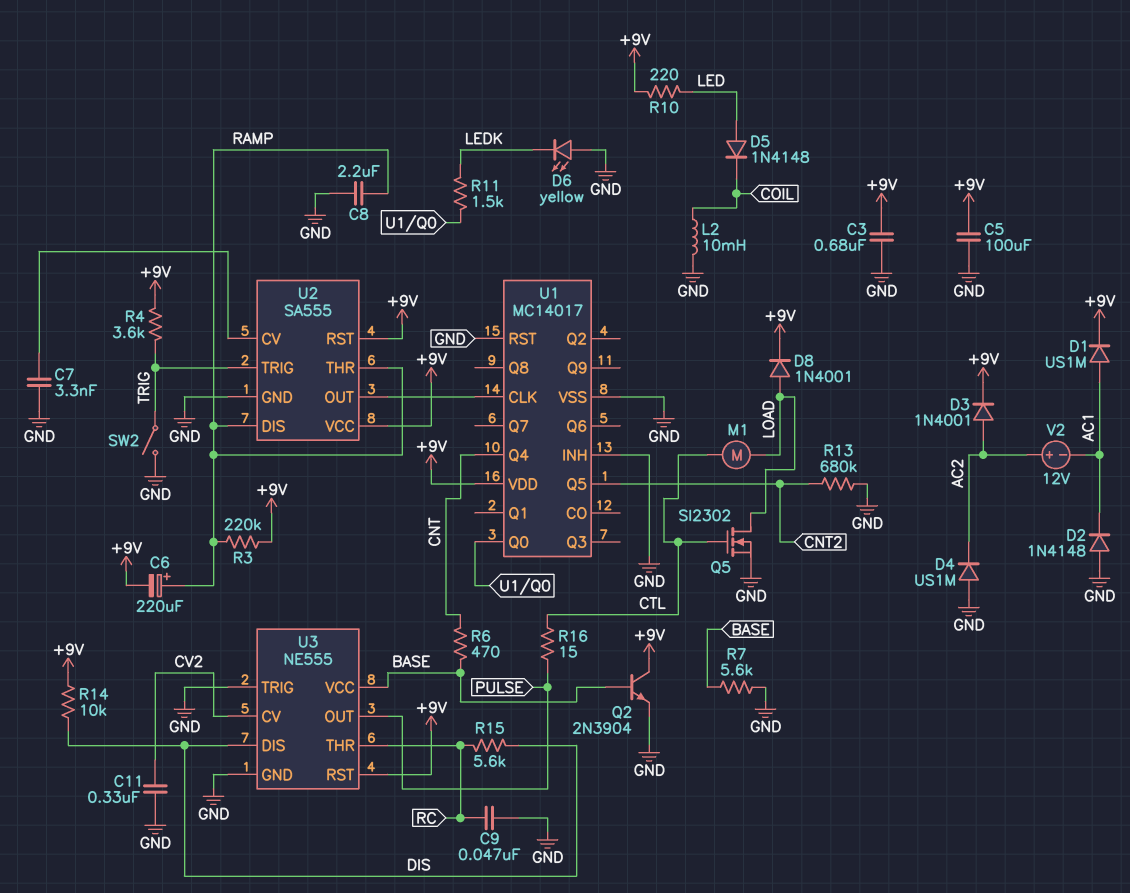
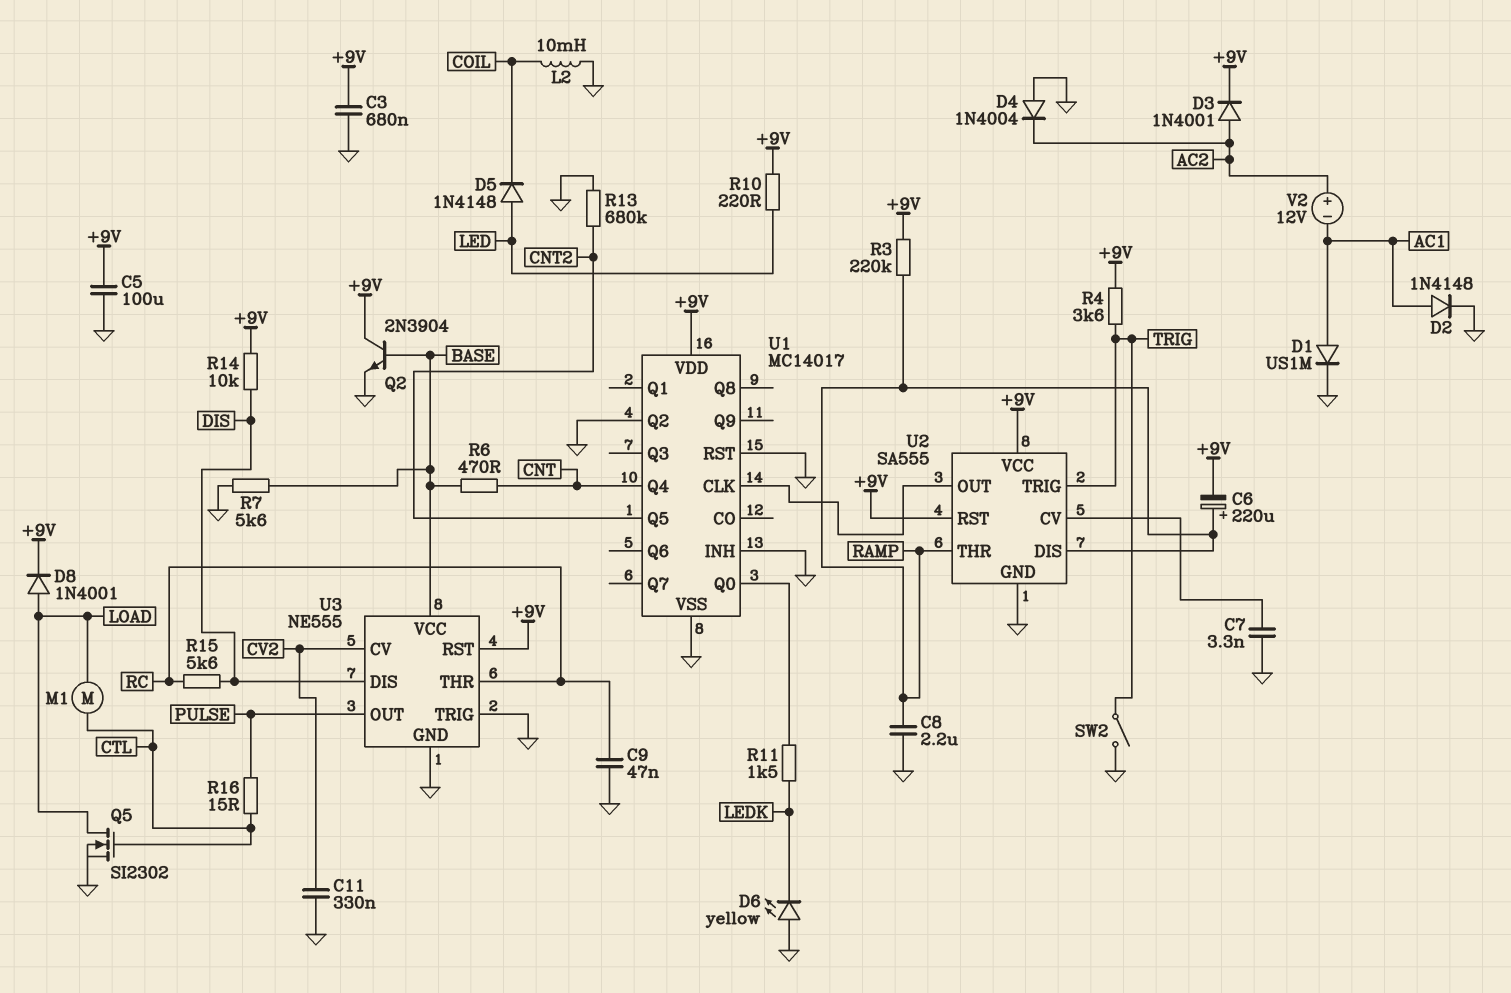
D1: diode US1M (A AC1, K +9V) -> diode US1M (A AC1, K GND)
D2: diode 1N4148 (A GND, K AC1) -> diode 1N4148 (A AC1, K GND)
D4: diode US1M (A GND, K AC2) -> diode 1N4004 (A GND, K AC2)
U1 pin Q2: none -> GND

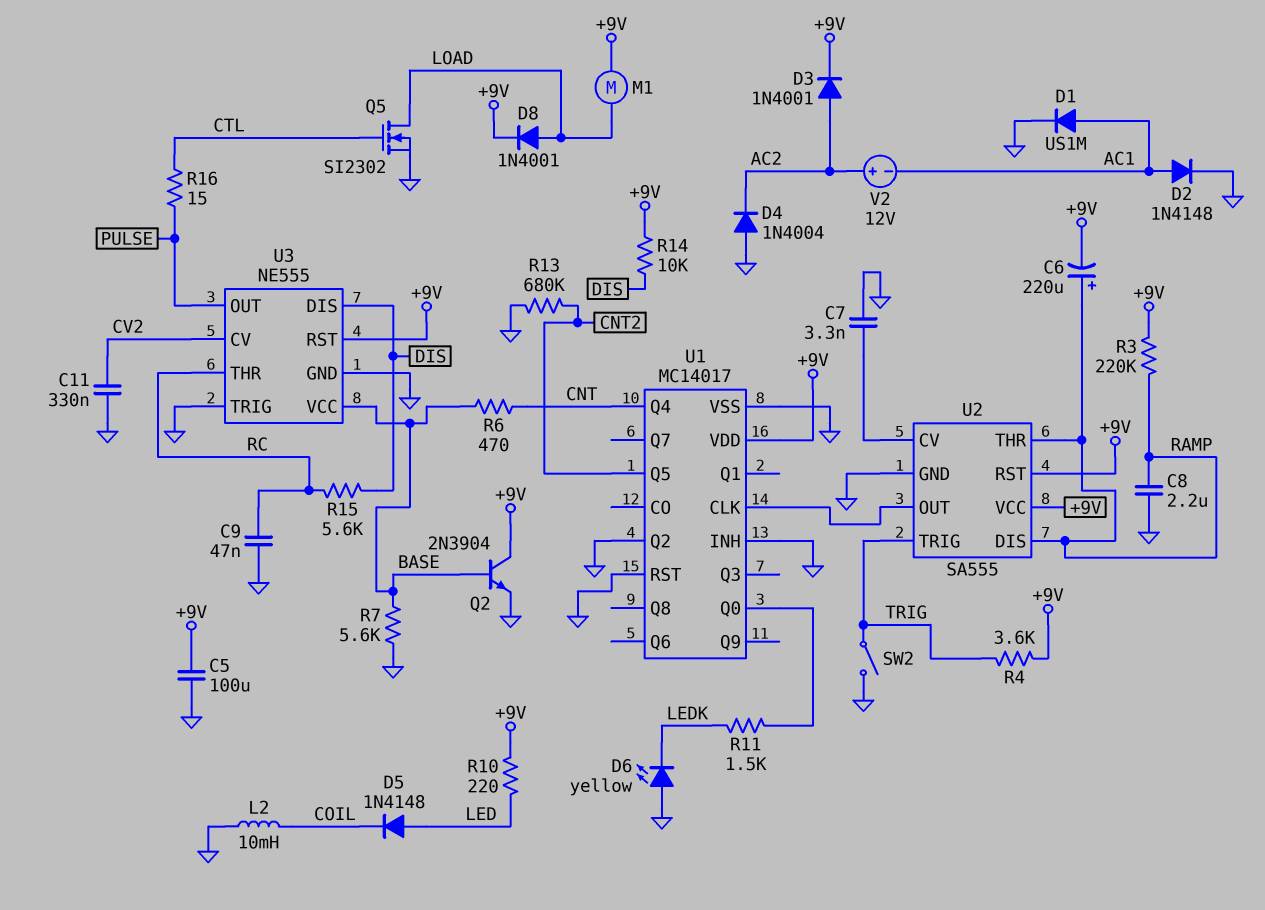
C3: 680nF (+9V, GND) -> none
M1: motor (CTL, LOAD) -> motor (+9V, LOAD)

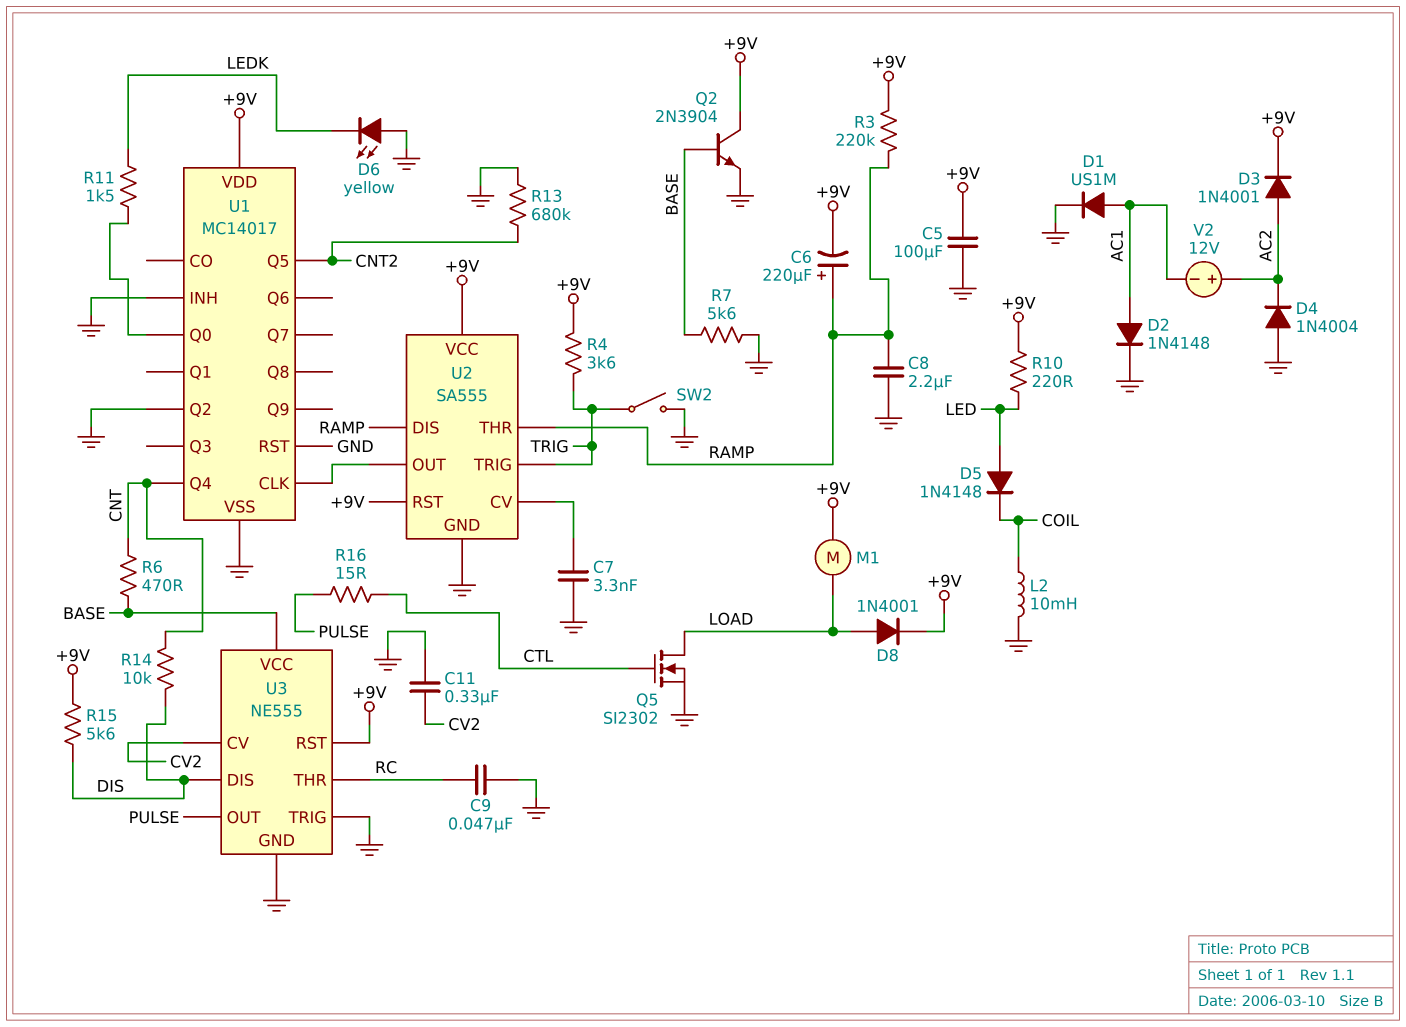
R14: 10k (+9V, DIS) -> 10k (CNT, DIS)
R15: 5.6k (DIS, RC) -> 5.6k (+9V, DIS)

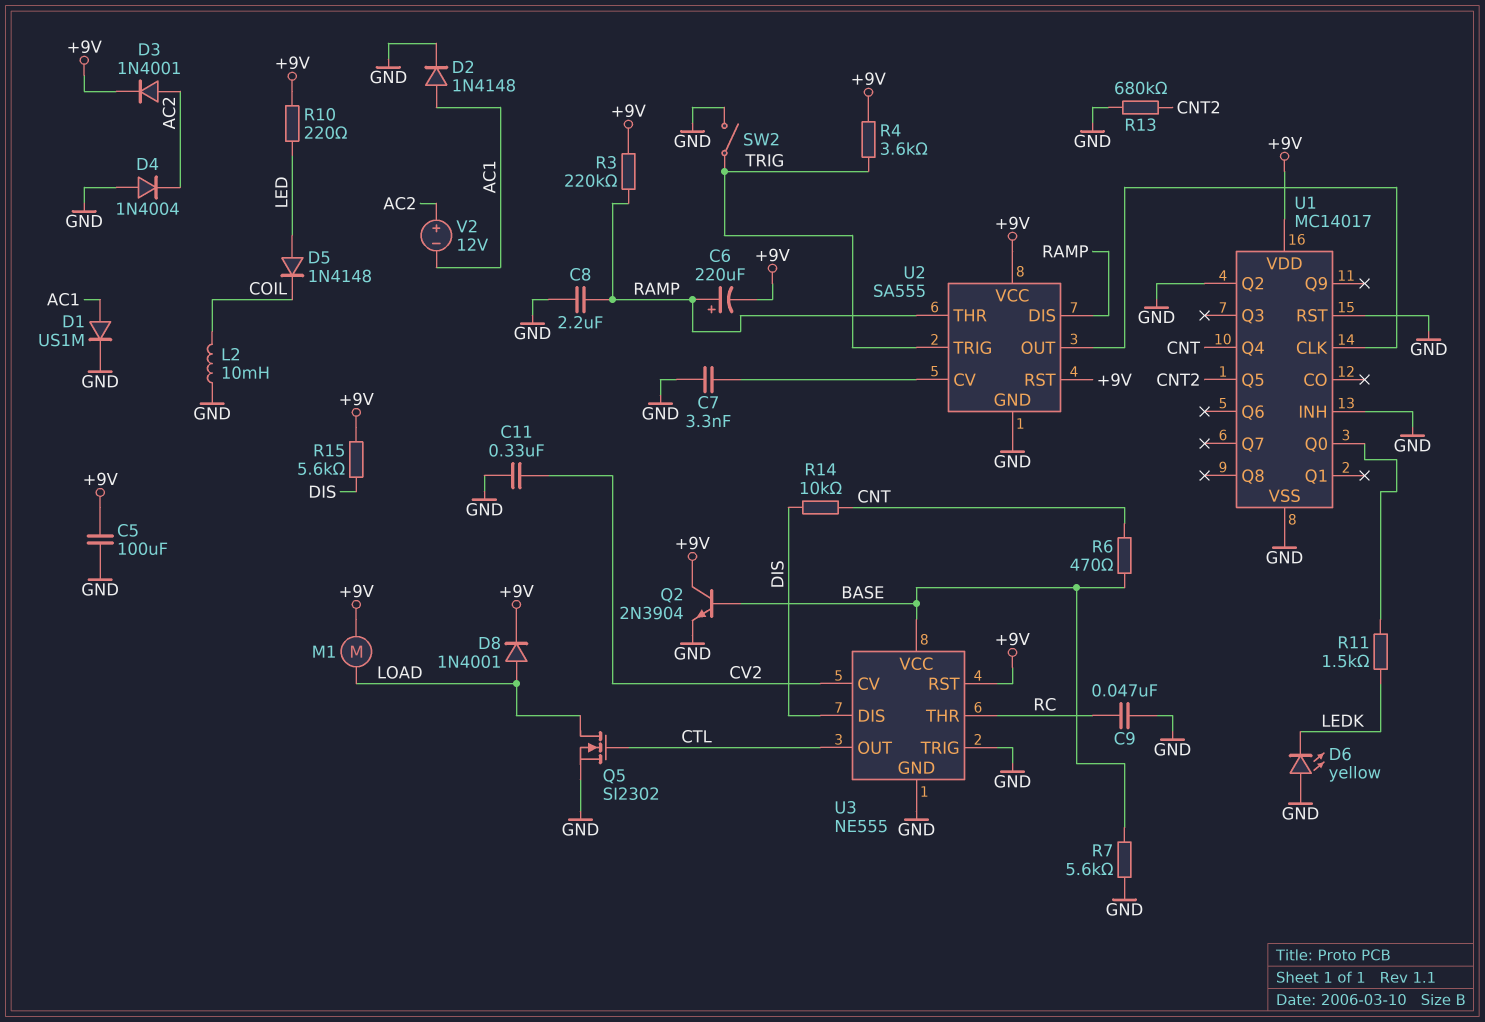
R16: 15 (CTL, PULSE) -> none
U3 pin OUT: PULSE -> CTL

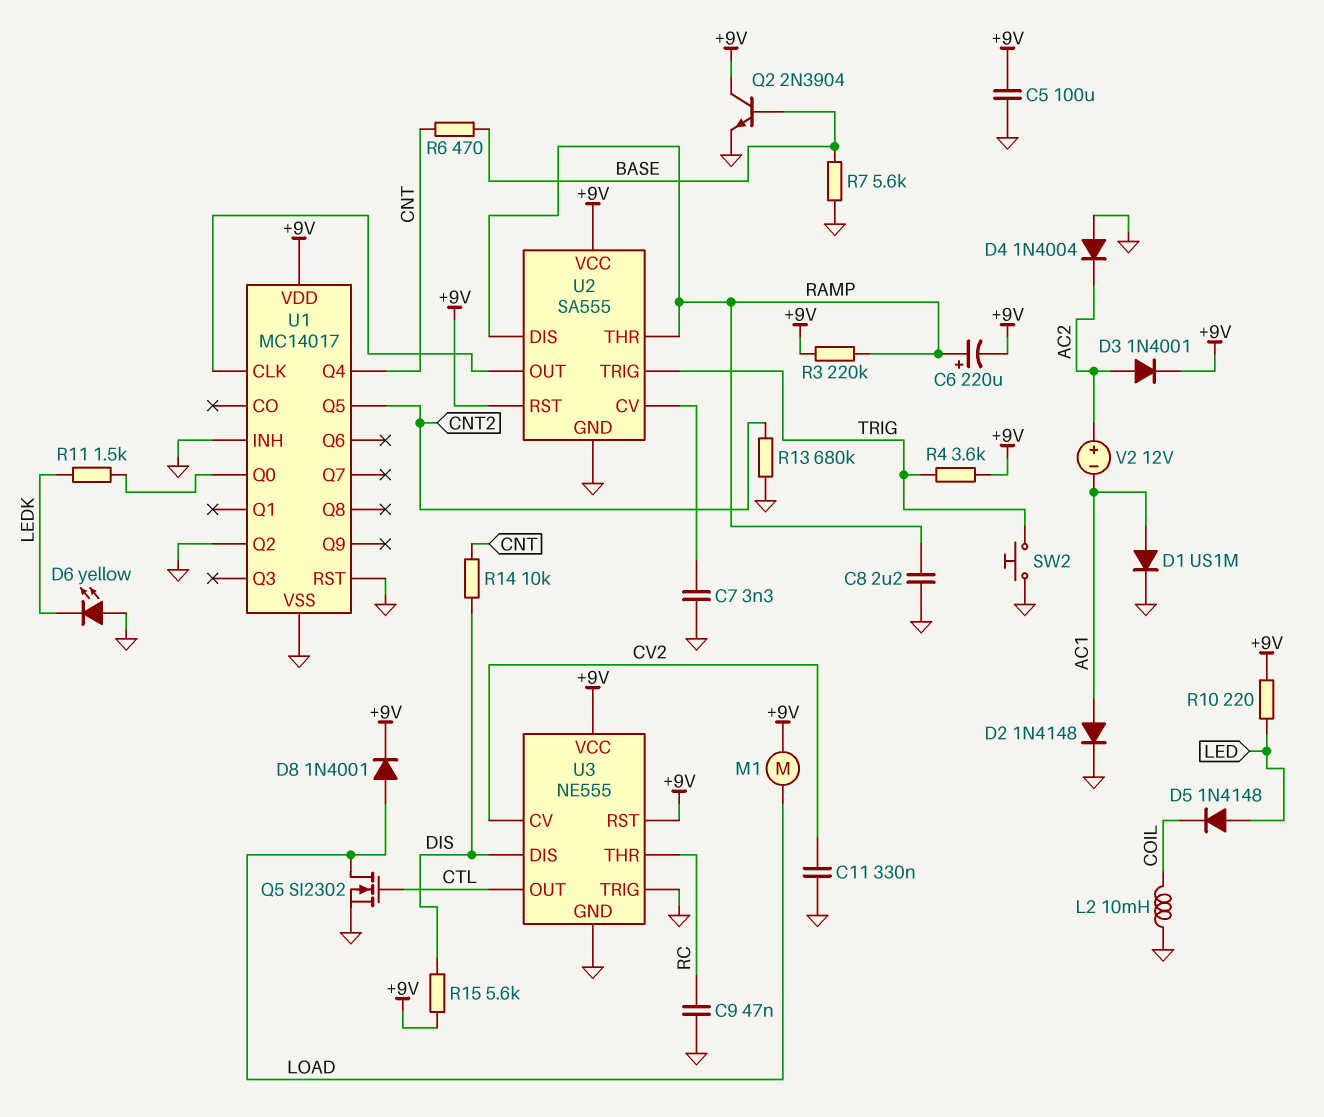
SW2: switch (GND, TRIG) -> button (GND, TRIG)
U3 pin VCC: BASE -> +9V

